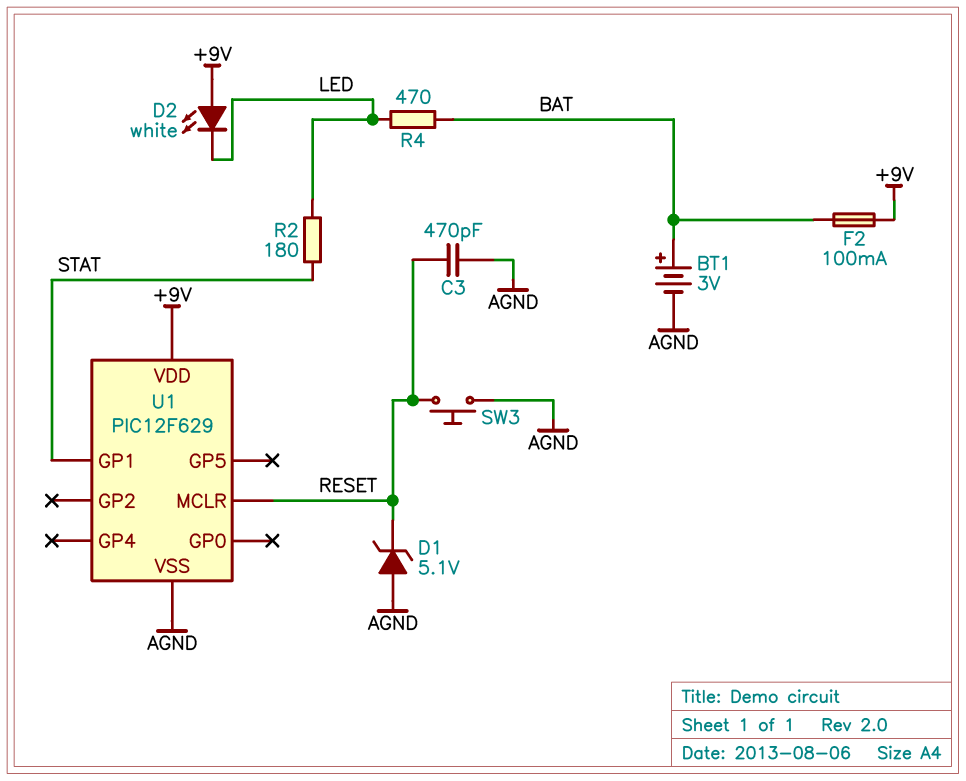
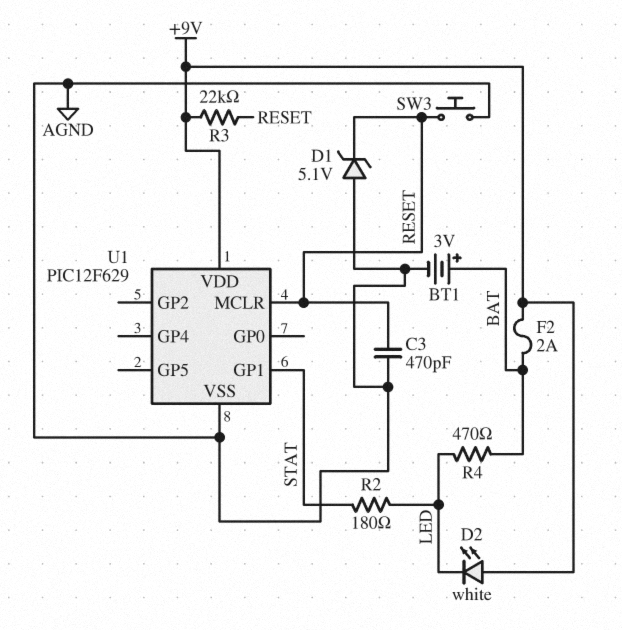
F2: 100mA (+9V, BAT) -> 2A (+9V, BAT)
R3: none -> 22k (+9V, RESET)

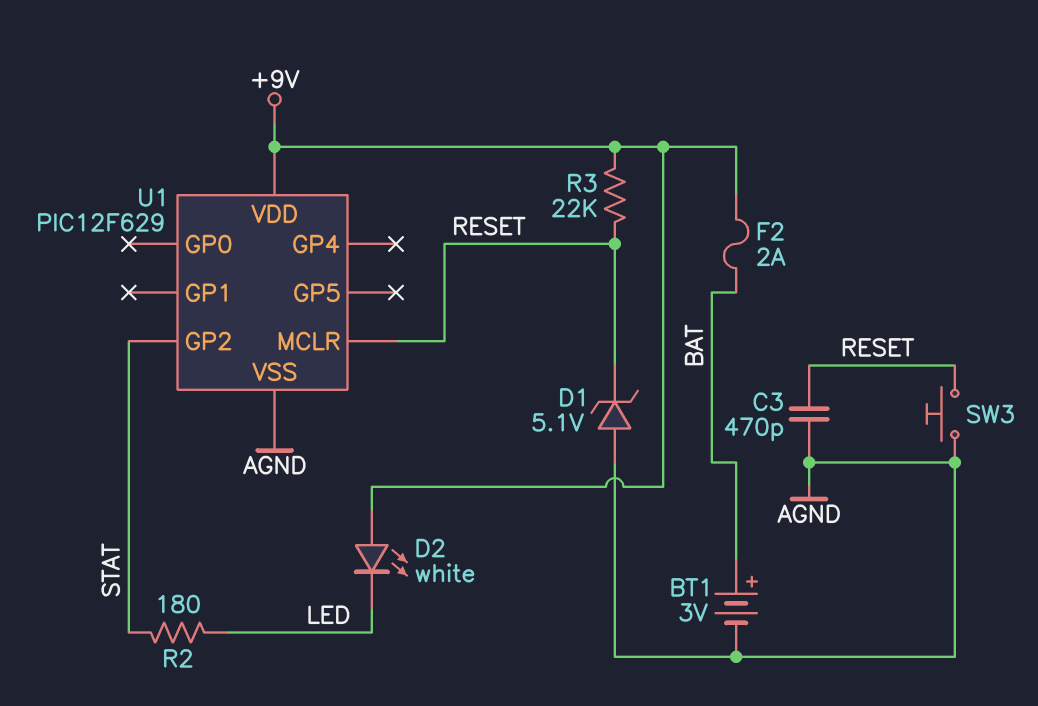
R4: 470 (BAT, LED) -> none
U1 pin GP1: STAT -> none
U1 pin GP2: none -> STAT

